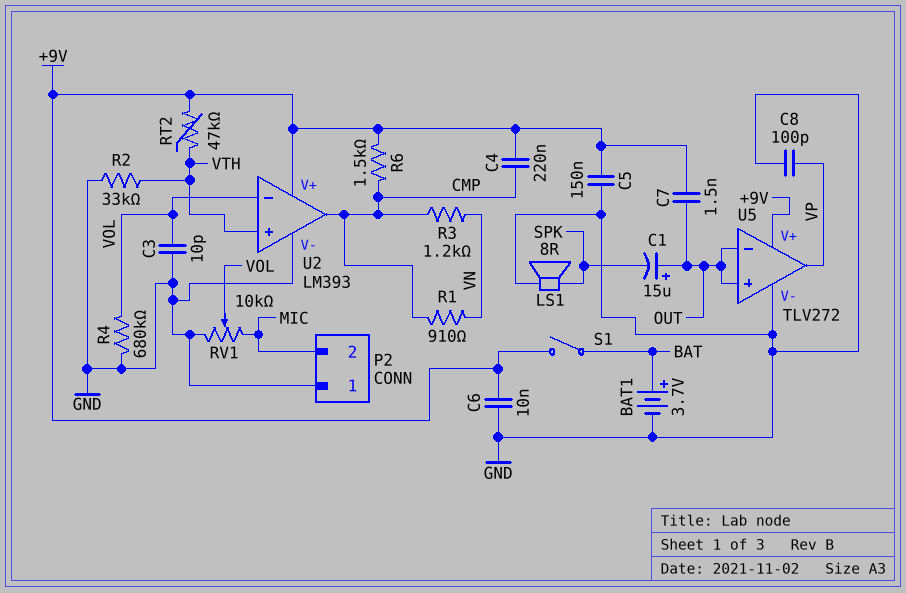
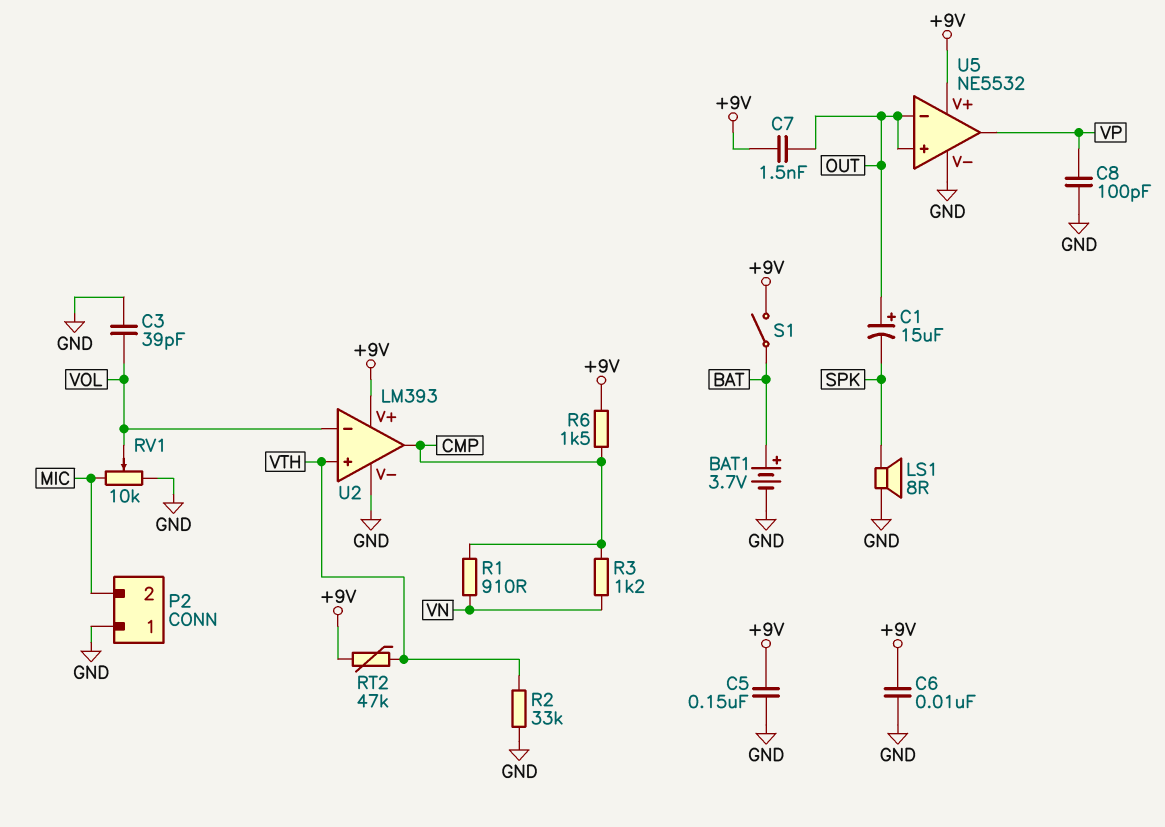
C3: 10pF (GND, VOL) -> 39pF (GND, VOL)
C4: 220nF (+9V, CMP) -> none
R4: 680k (GND, VOL) -> none
U5: TLV272 -> NE5532

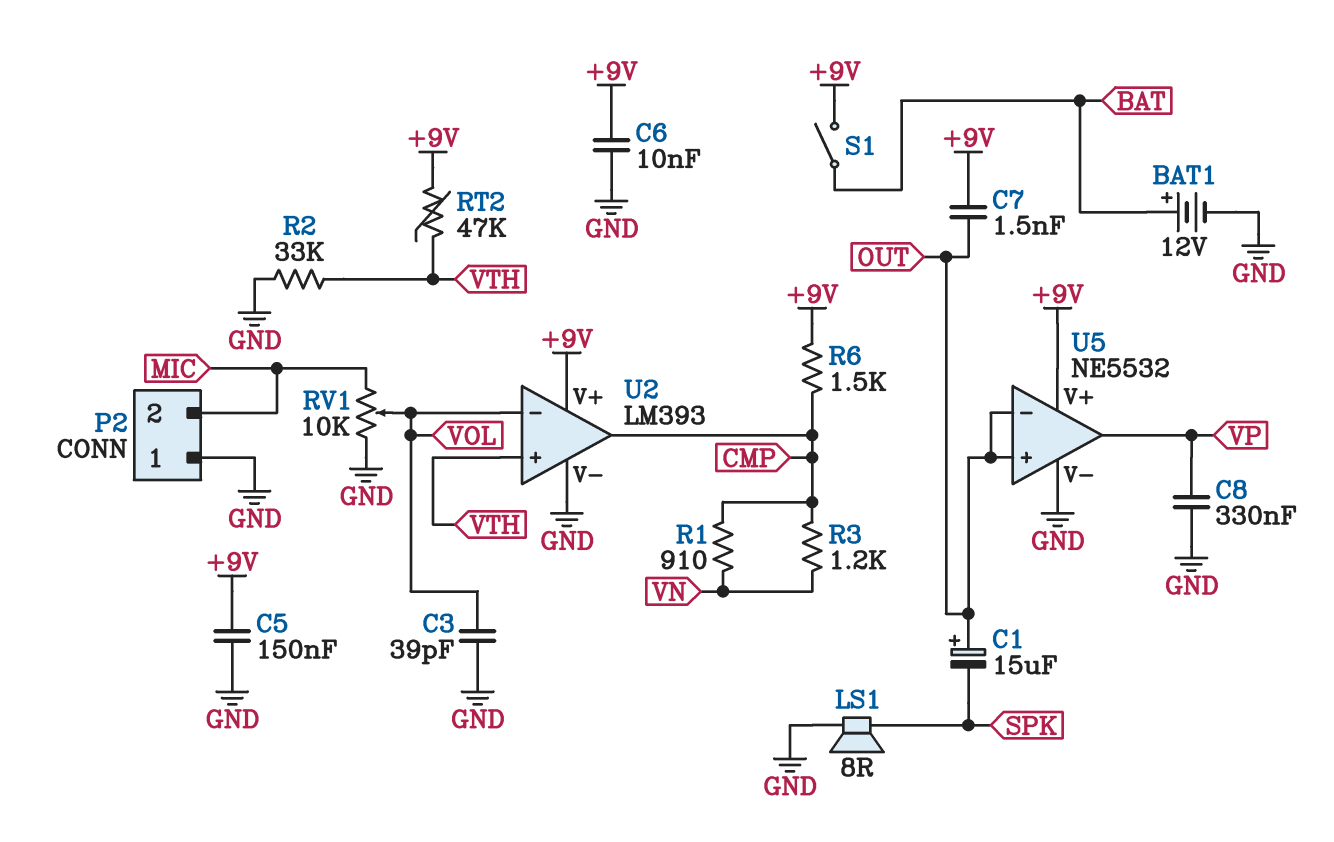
BAT1: 3.7V (plus BAT, minus GND) -> 12V (plus BAT, minus GND)
C8: 100pF (GND, VP) -> 330nF (GND, VP)

